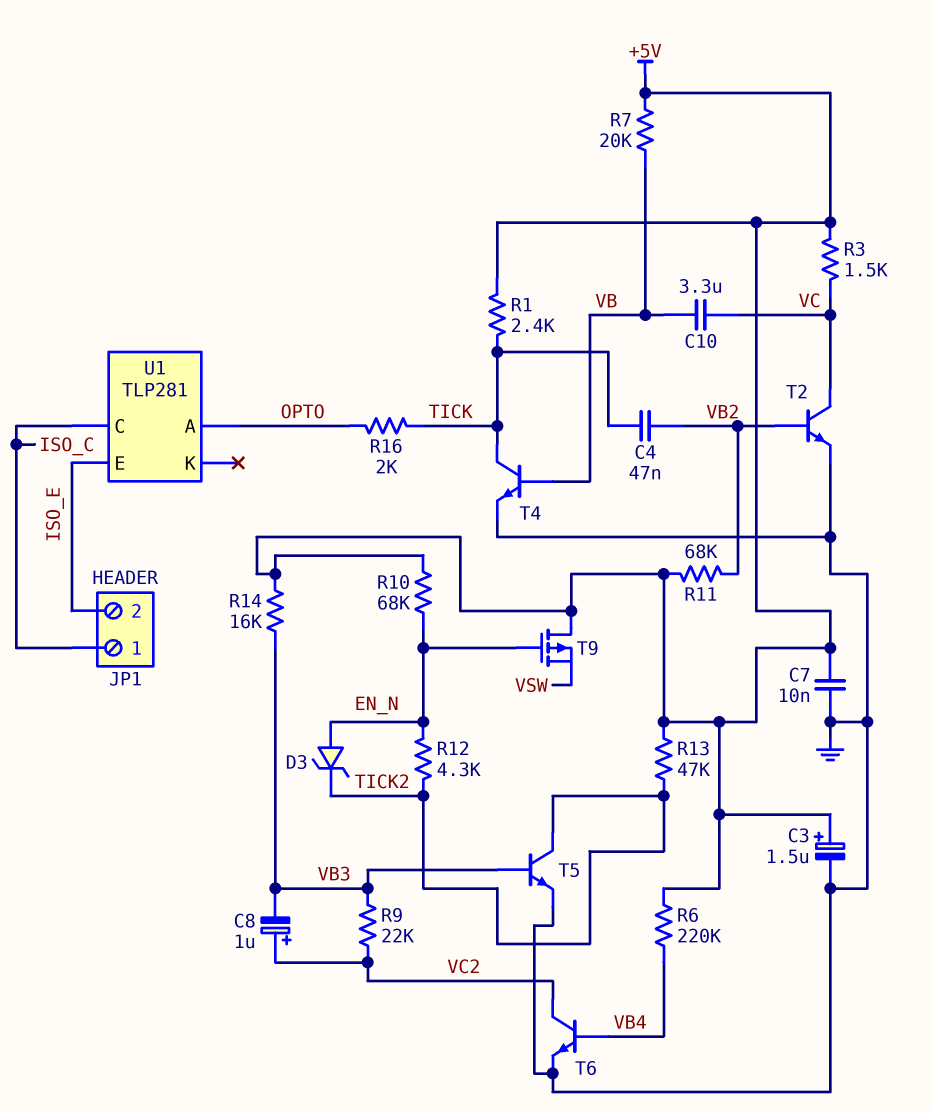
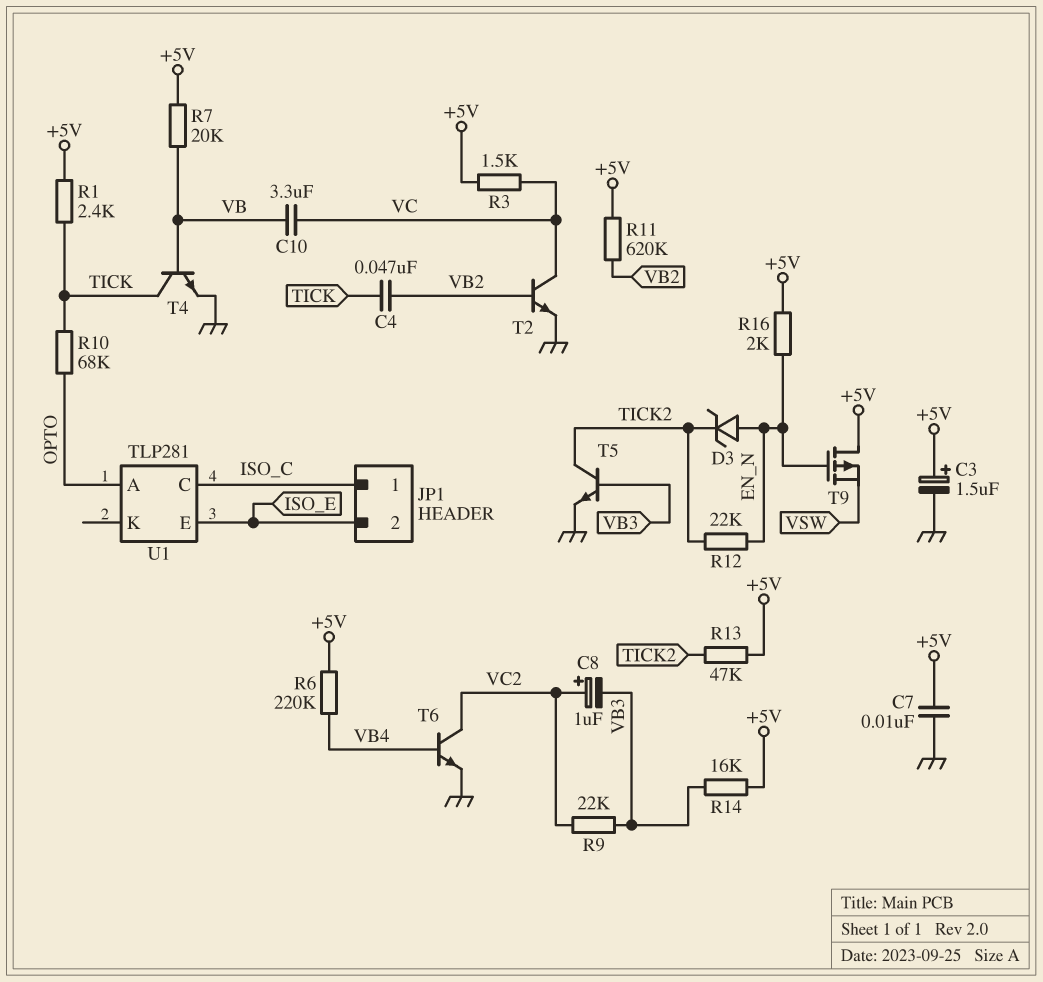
R10: 68k (+5V, EN_N) -> 68k (OPTO, TICK)
R11: 68k (+5V, VB2) -> 620k (+5V, VB2)
R12: 4.3k (EN_N, TICK2) -> 22k (EN_N, TICK2)
R16: 2k (OPTO, TICK) -> 2k (+5V, EN_N)

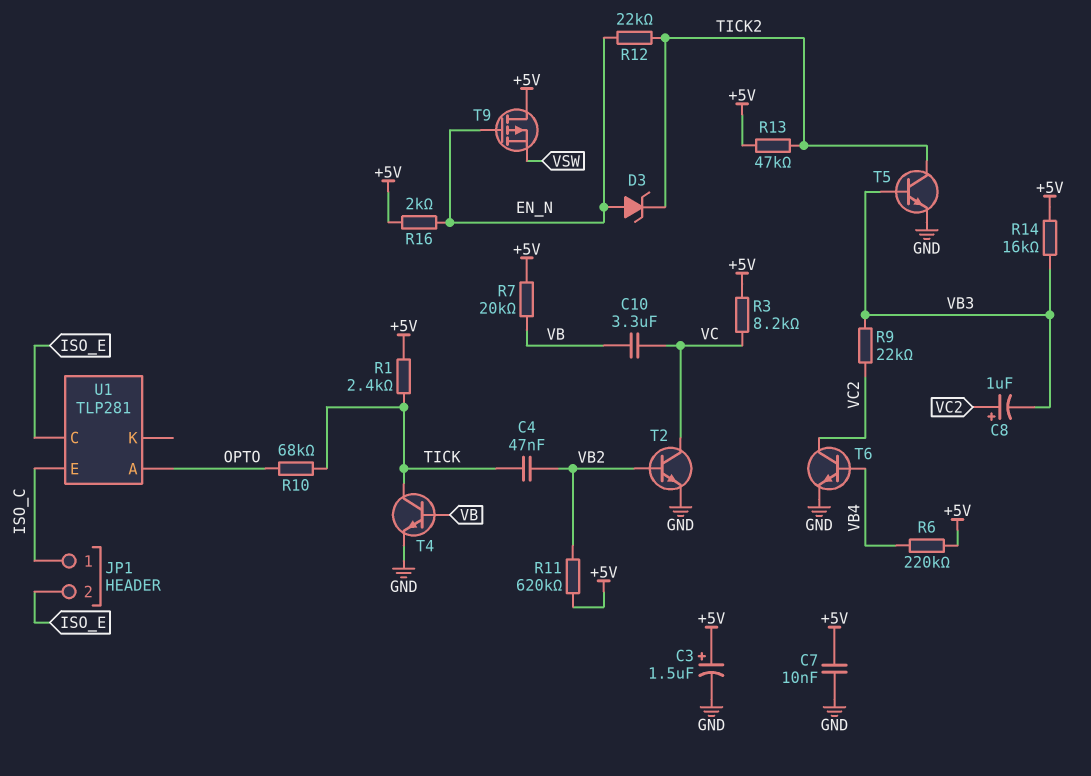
R3: 1.5k (+5V, VC) -> 8.2k (+5V, VC)
U1 pin C: ISO_C -> ISO_E
U1 pin E: ISO_E -> ISO_C

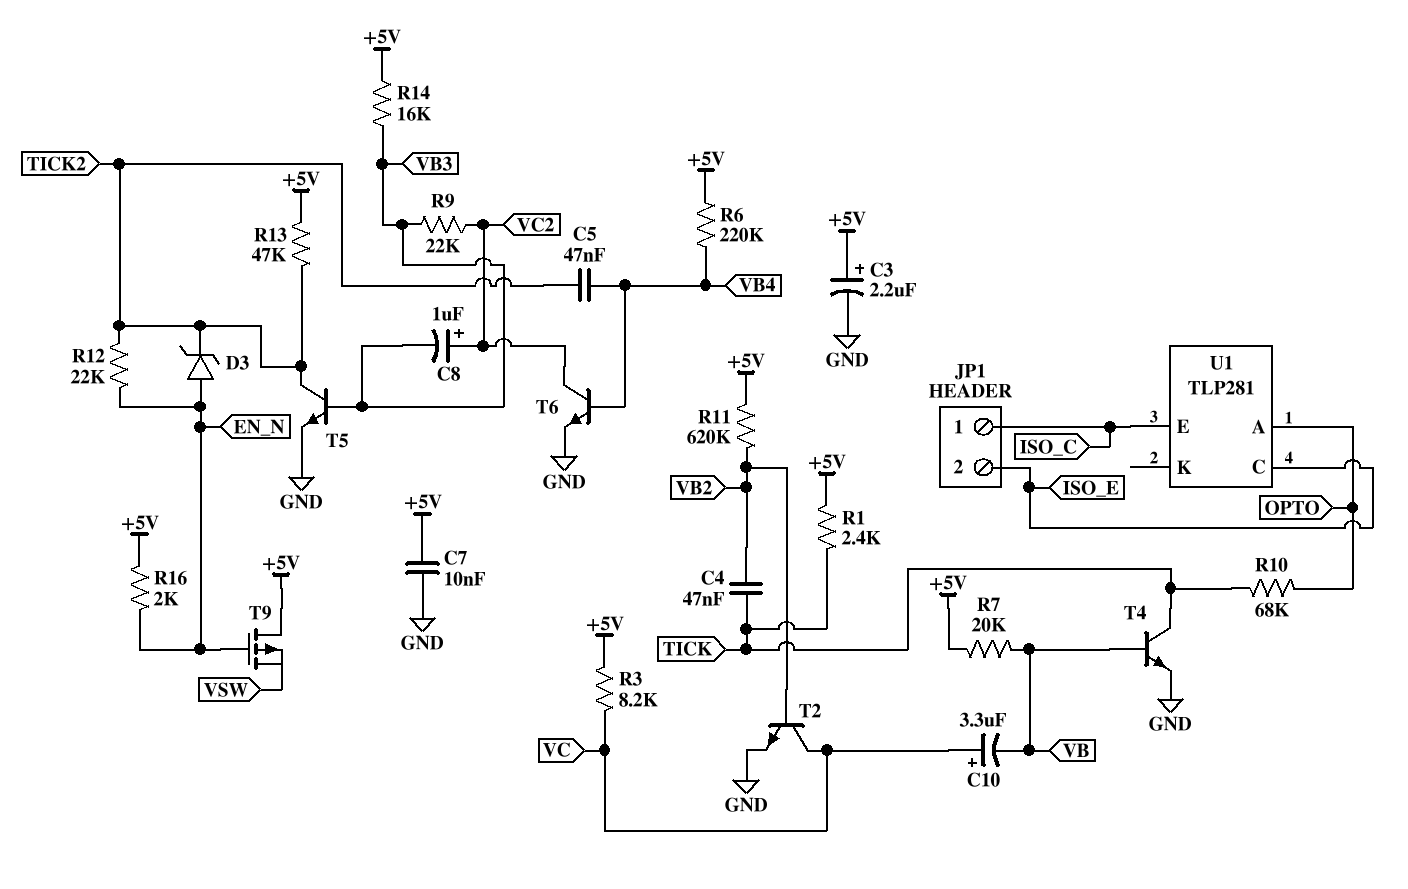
C3: 1.5uF (plus +5V, minus GND) -> 2.2uF (plus +5V, minus GND)
C5: none -> 47nF (TICK2, VB4)
C10: 3.3uF (VB, VC) -> 3.3uF (plus VC, minus VB)

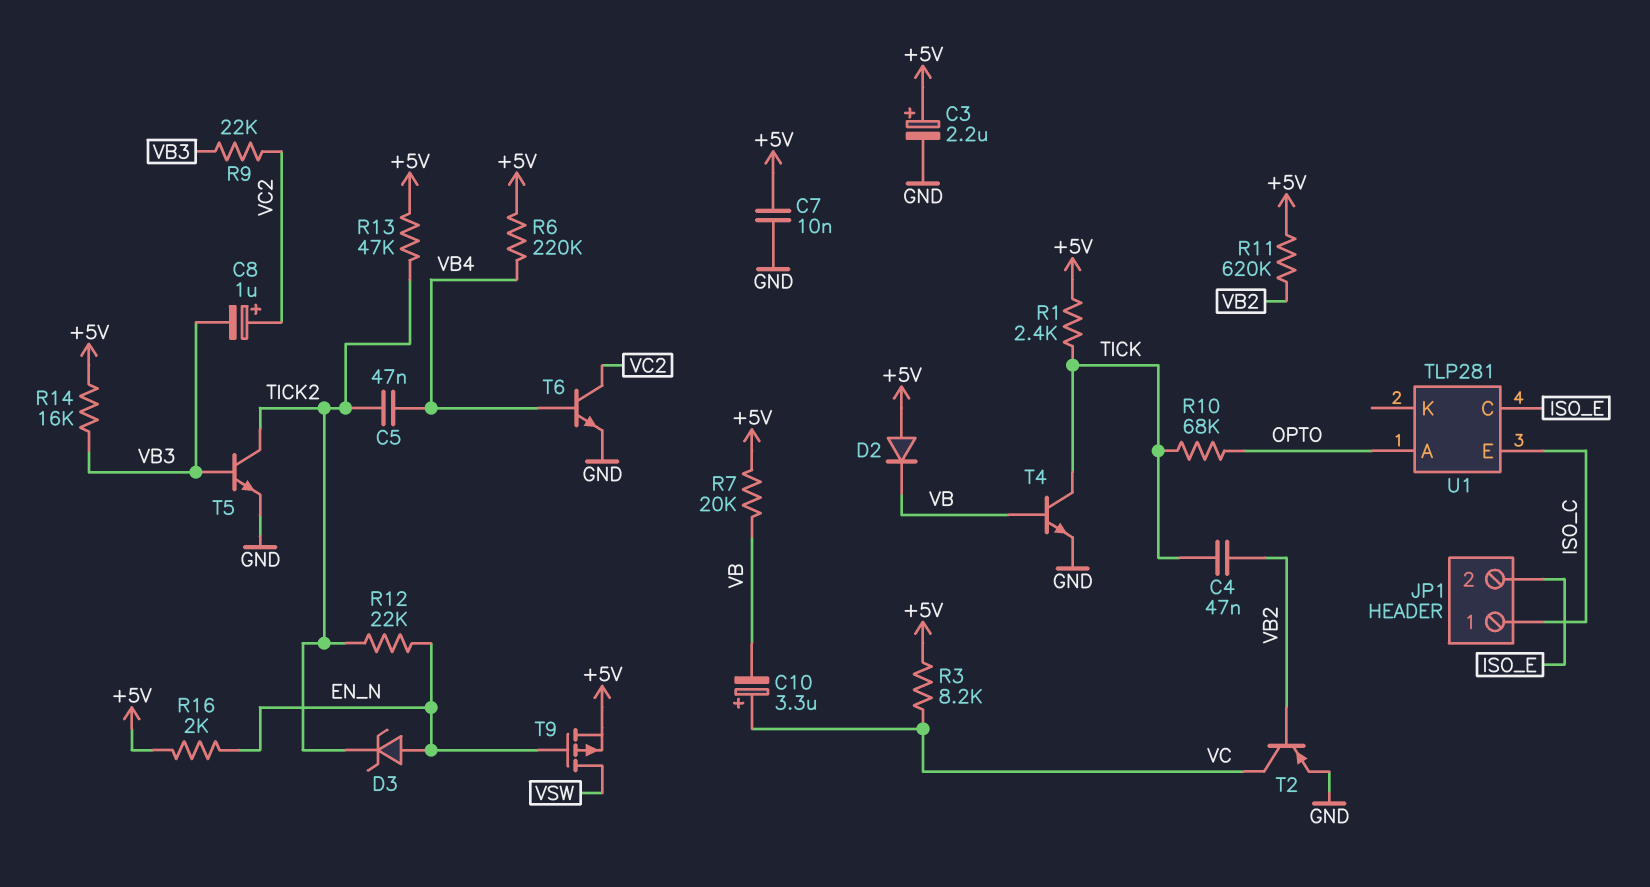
D2: none -> diode (A +5V, K VB)
T2: NPN (B VB2, C VC, E GND) -> PNP (B VB2, C VC, E GND)
T9: PMOS (G EN_N, D +5V, S VSW) -> PMOS (G EN_N, D VSW, S +5V)

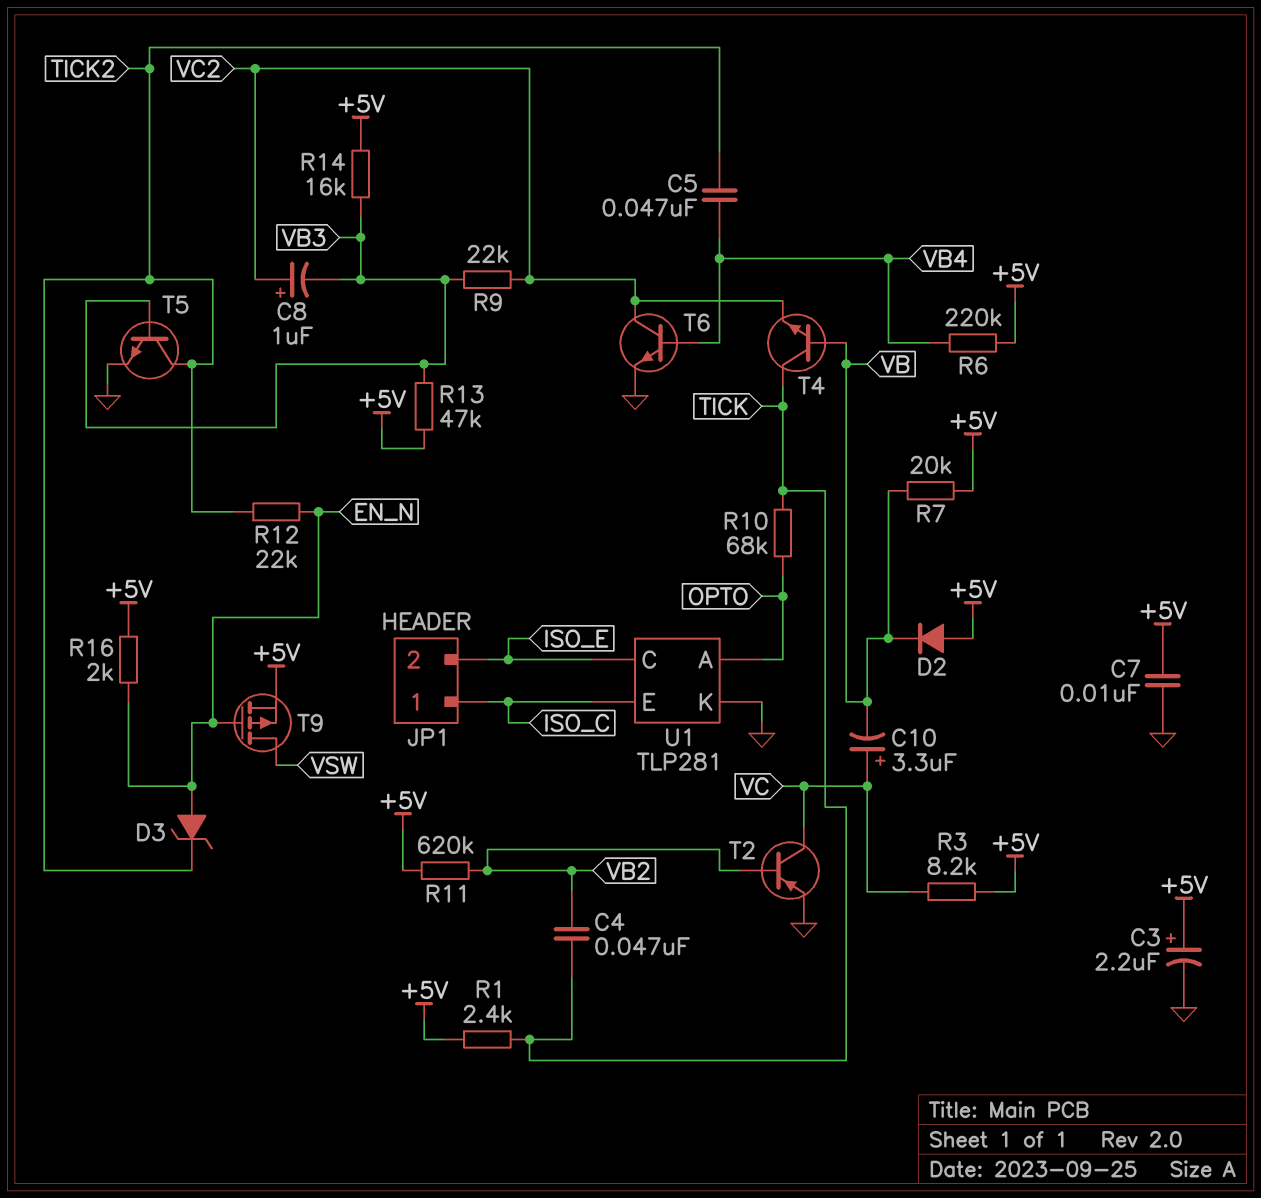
R13: 47k (+5V, TICK2) -> 47k (+5V, VB3)
T4: NPN (B VB, C TICK, E GND) -> NPN (B VB, C TICK, E VC2)
U1 pin K: none -> GND

